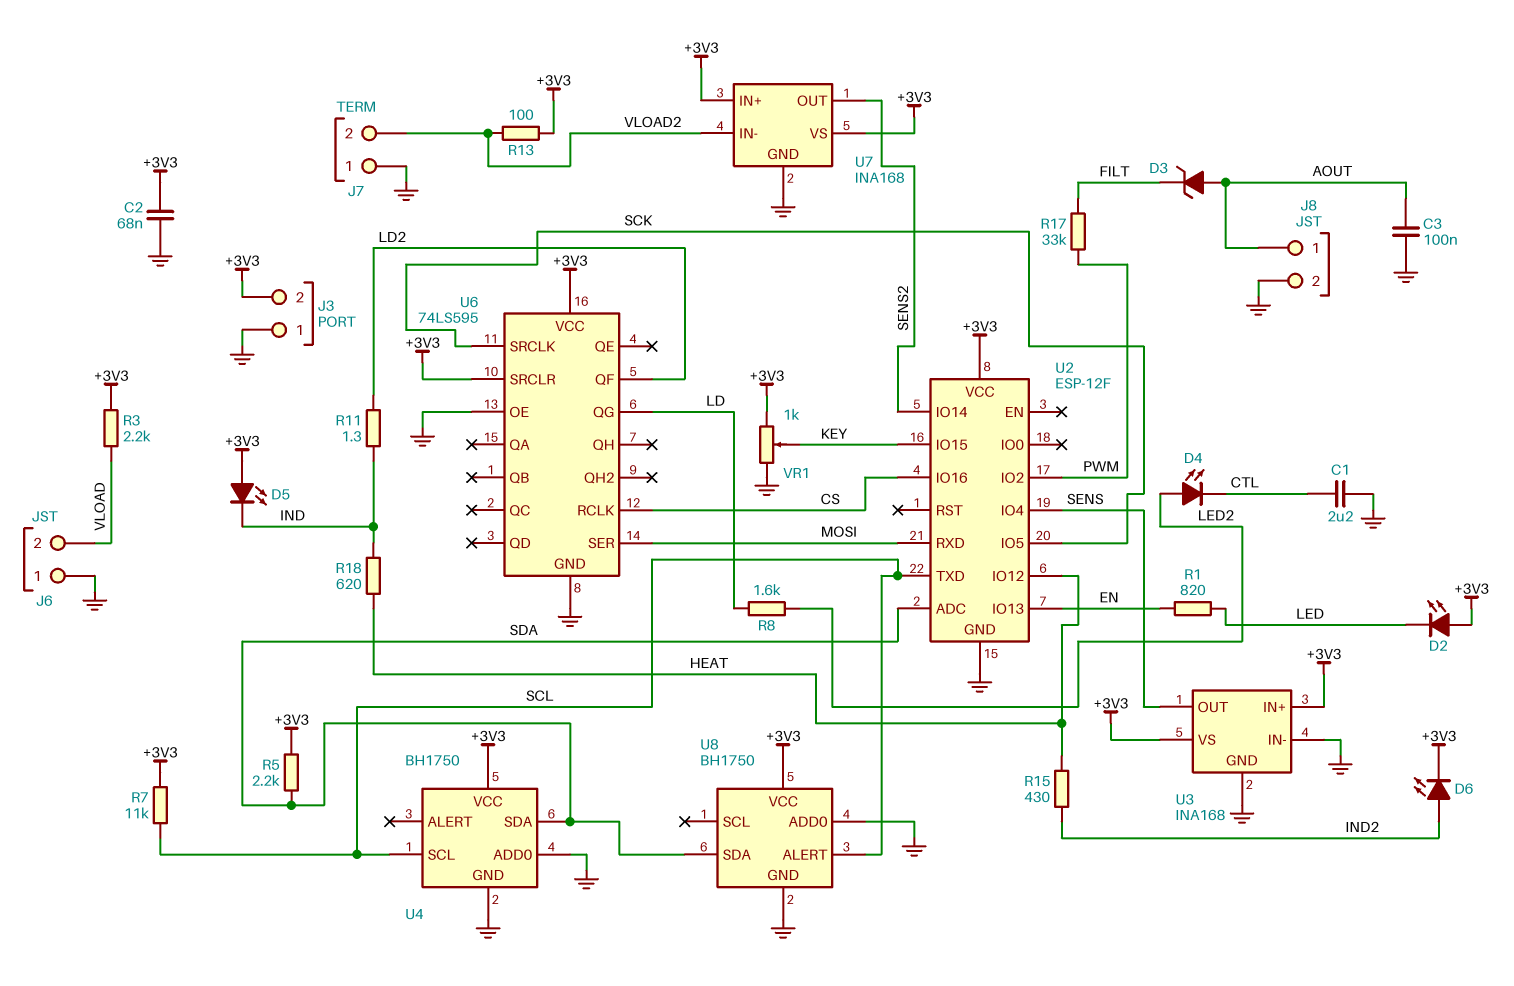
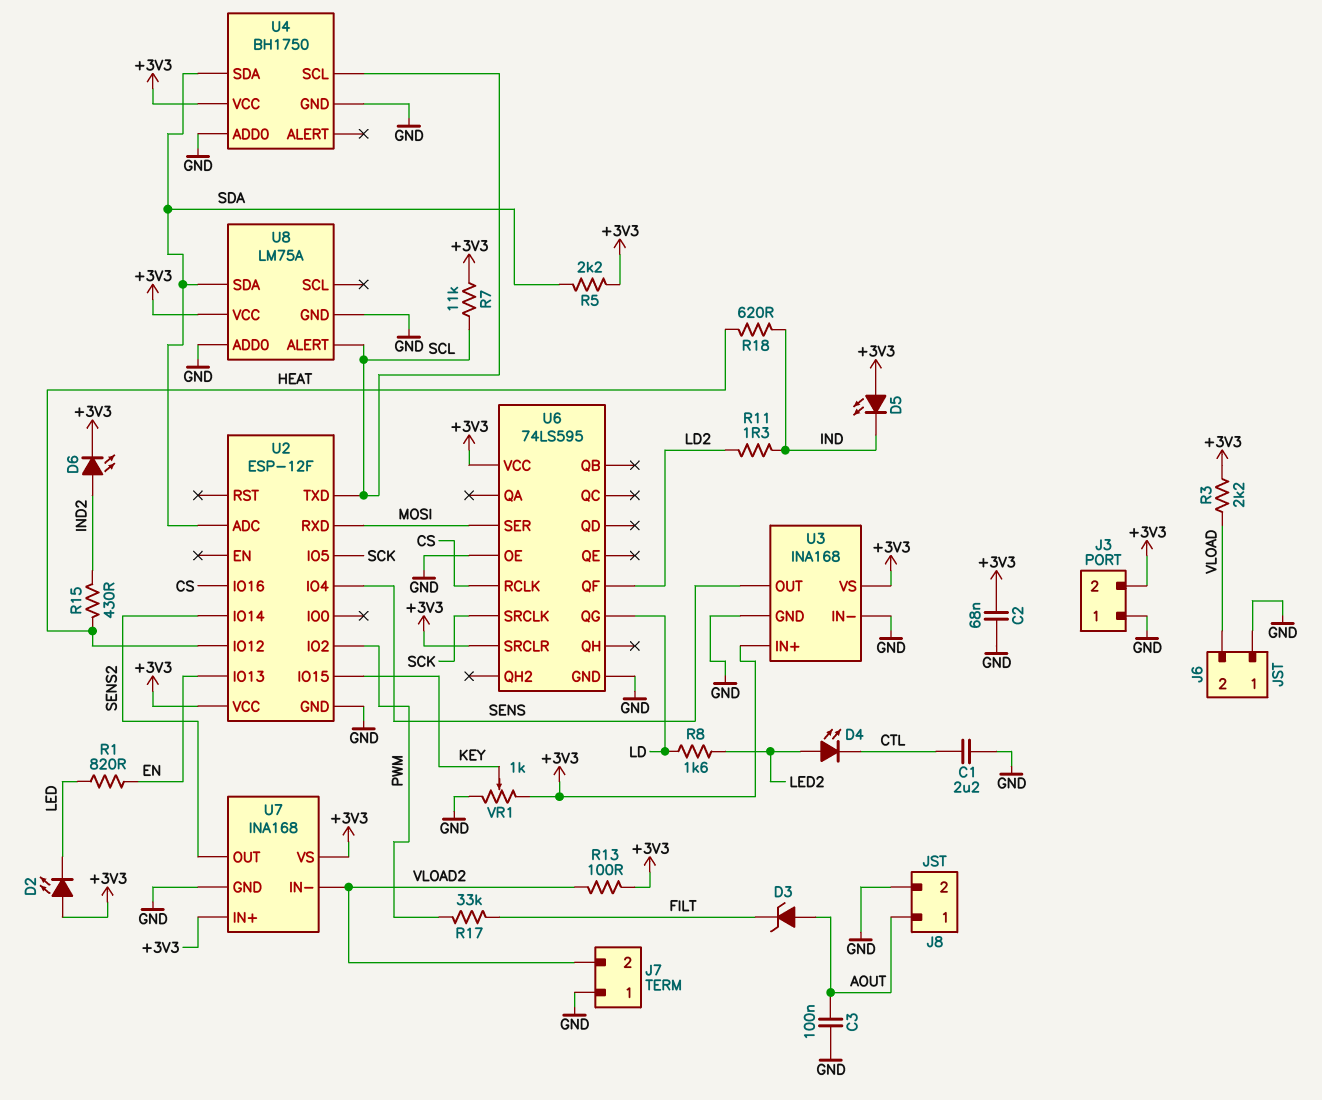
U8: BH1750 -> LM75A

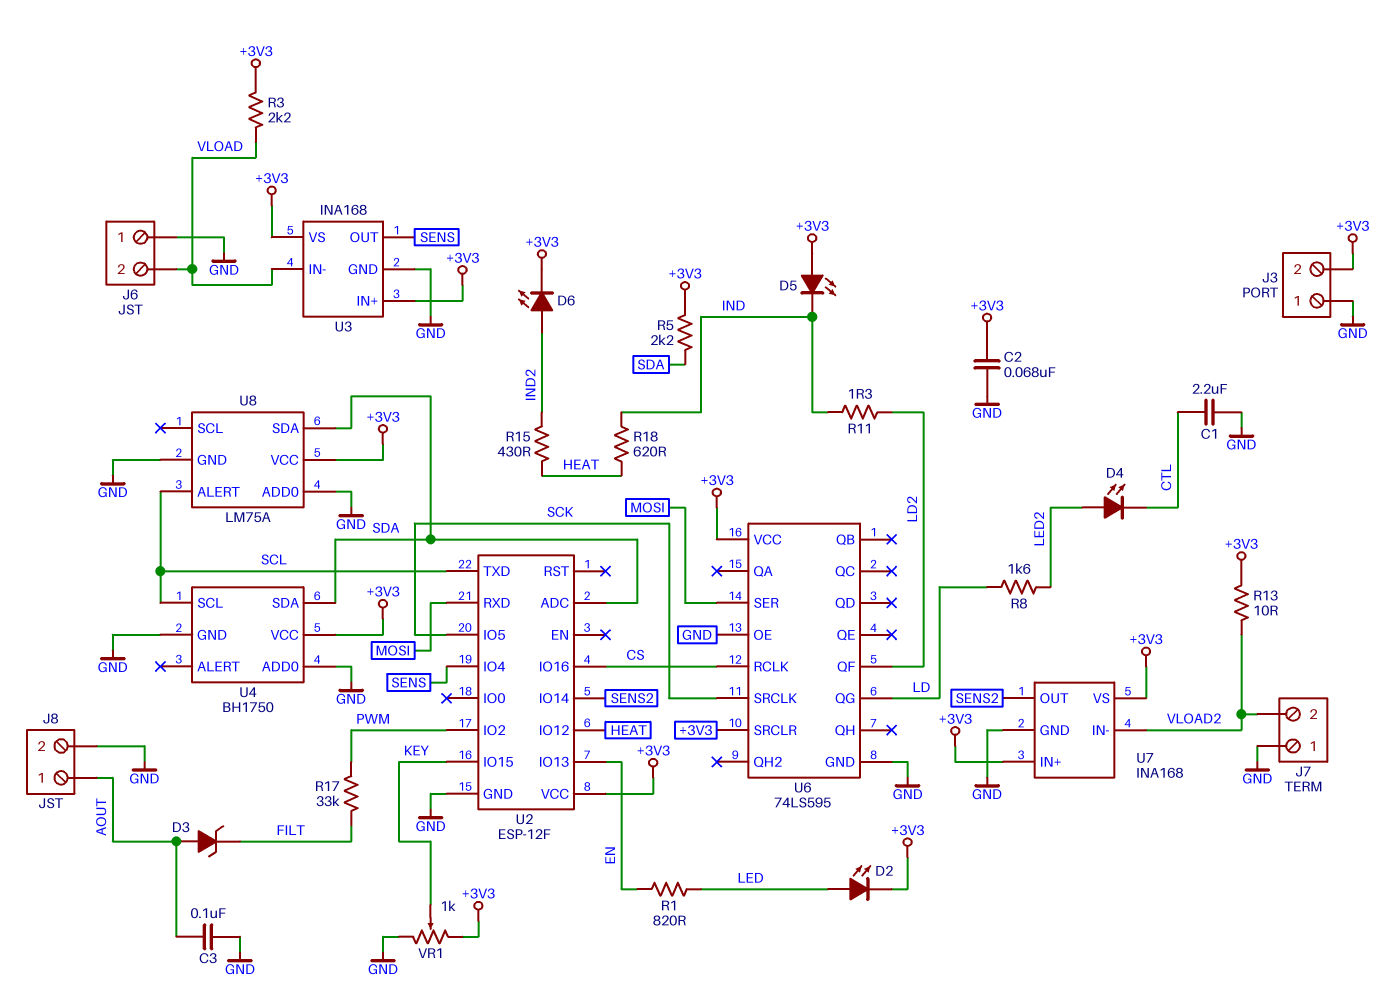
D2: LED (A +3V3, K LED) -> LED (A LED, K +3V3)
R7: 11k (+3V3, SCL) -> none
R13: 100 (+3V3, VLOAD2) -> 10 (+3V3, VLOAD2)
U3 pin IN-: GND -> VLOAD

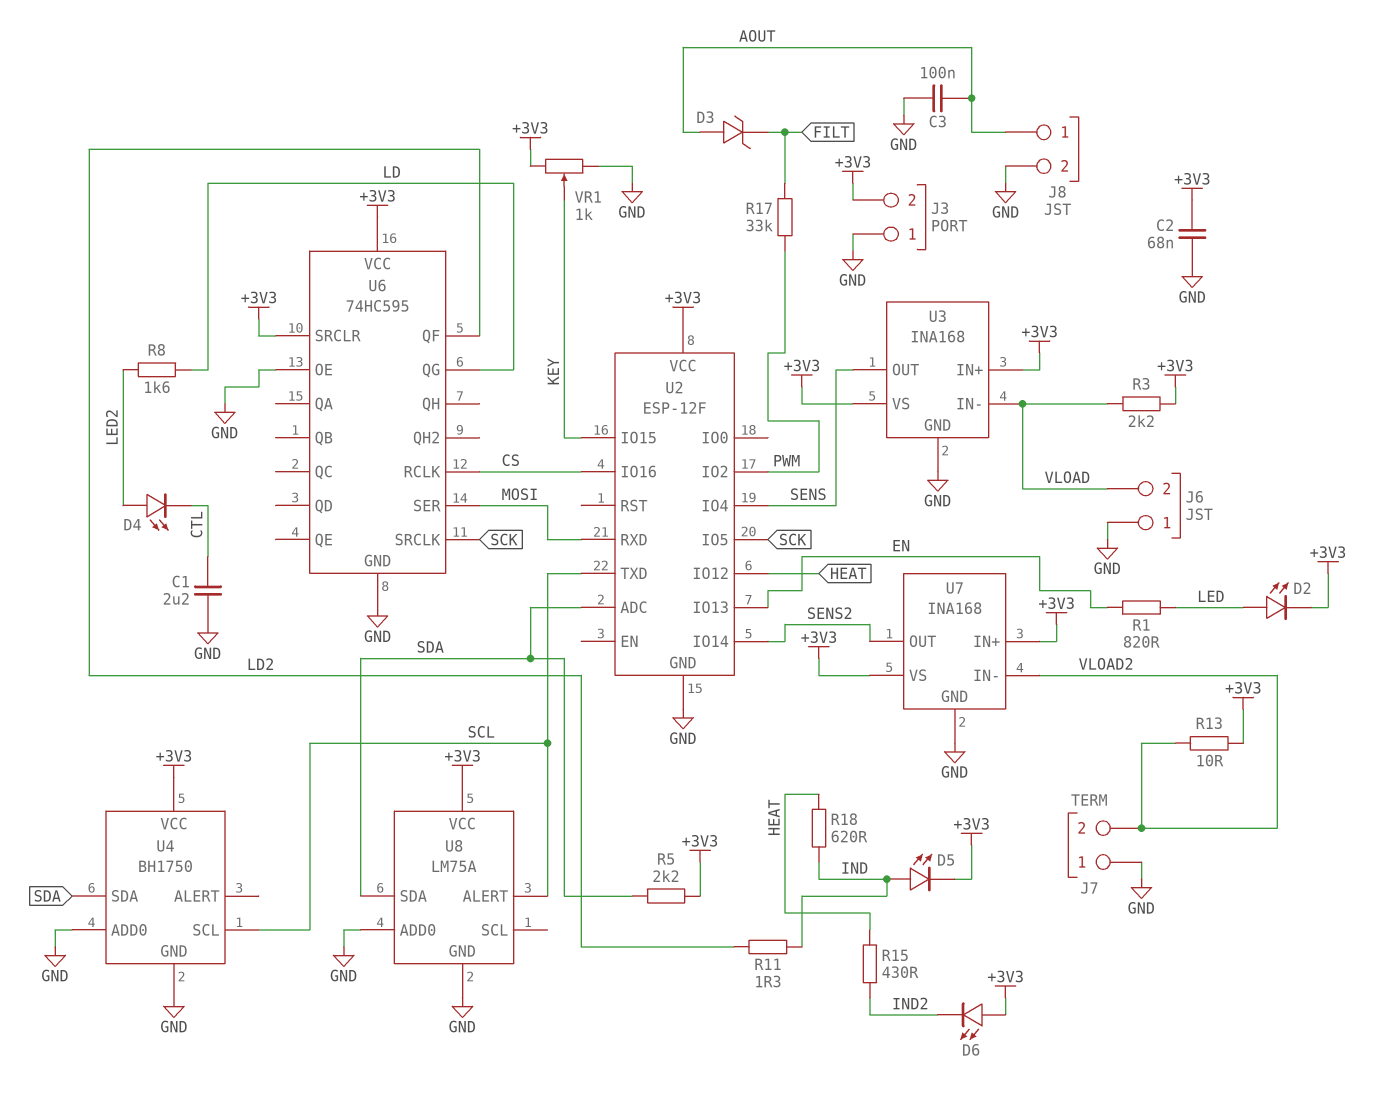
D5: LED (A +3V3, K IND) -> LED (A IND, K +3V3)
D6: LED (A IND2, K +3V3) -> LED (A +3V3, K IND2)
U6: 74LS595 -> 74HC595

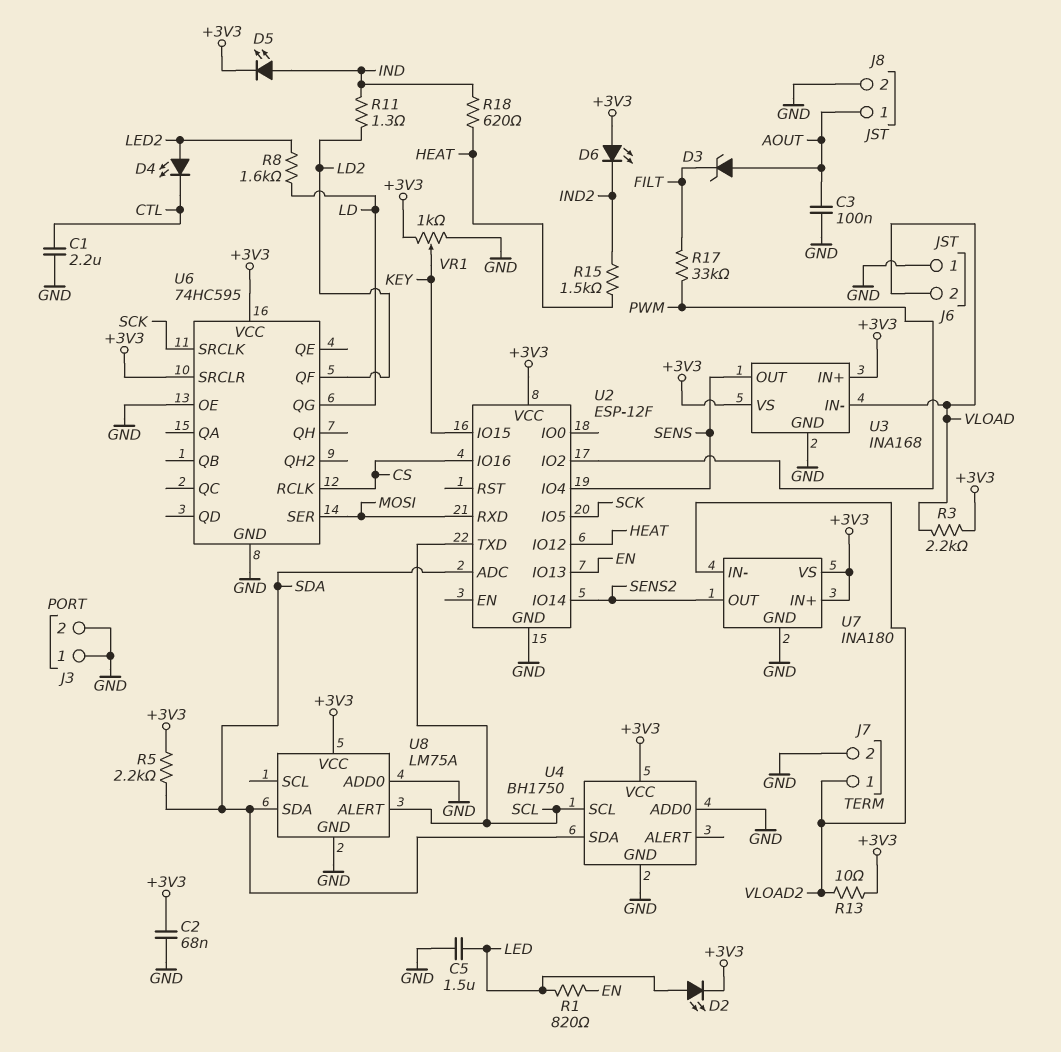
C5: none -> 1.5uF (GND, LED)
J3 pin 2: +3V3 -> GND
J7 pin 1: GND -> VLOAD2
J7 pin 2: VLOAD2 -> GND
R15: 430 (HEAT, IND2) -> 1.5k (HEAT, IND2)
U7: INA168 -> INA180

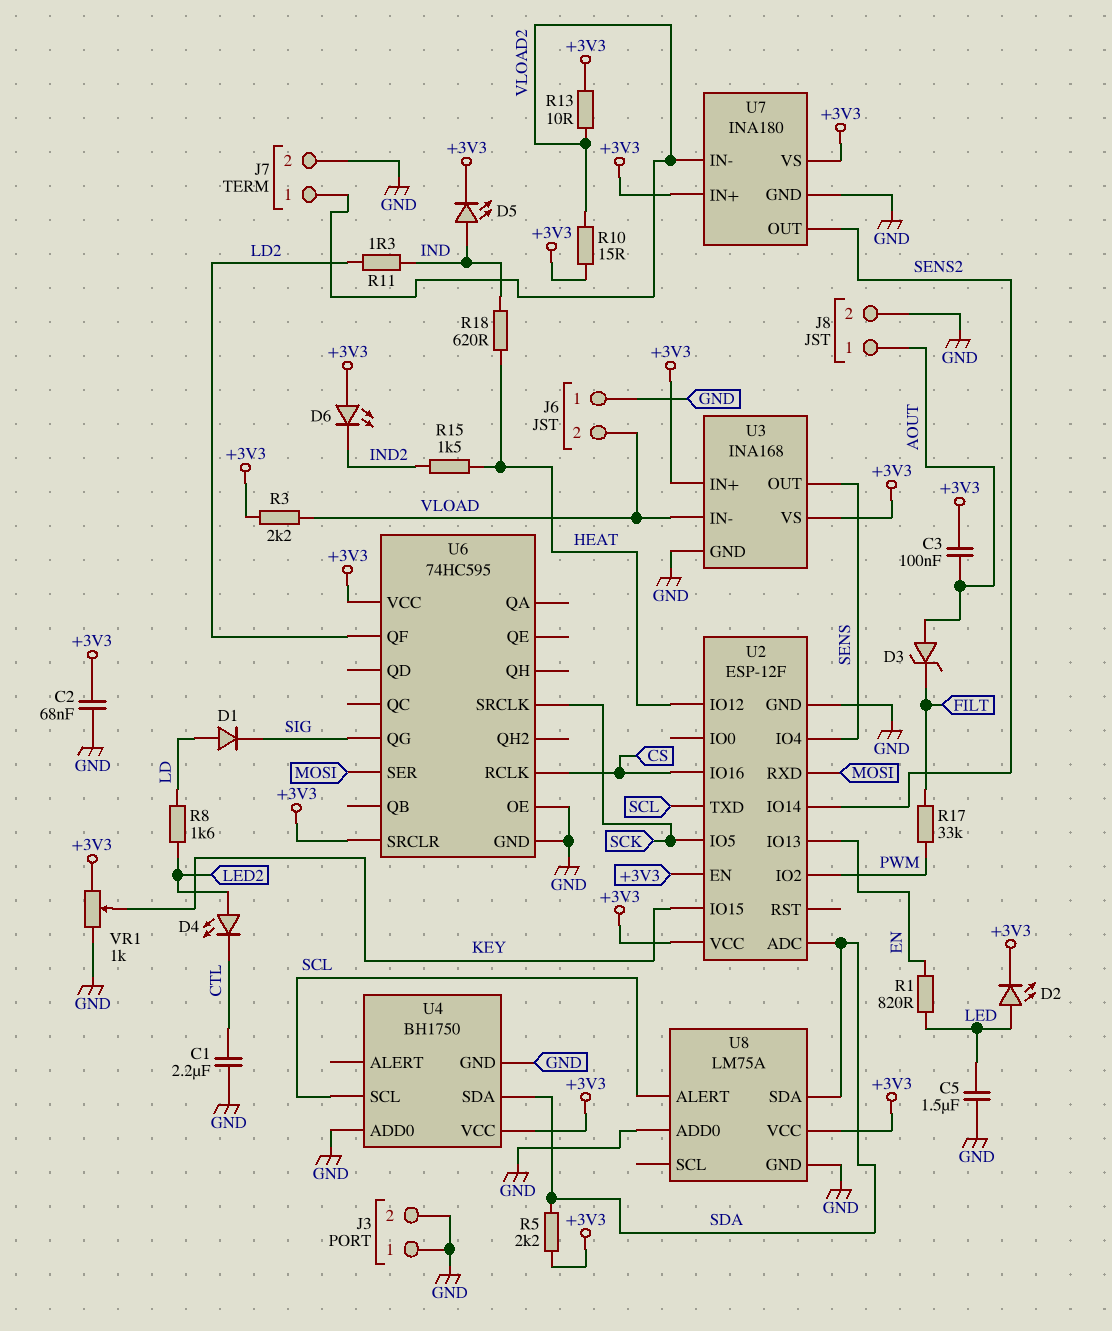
C3: 100nF (AOUT, GND) -> 100nF (+3V3, AOUT)
D1: none -> diode (A LD, K SIG)
R10: none -> 15 (+3V3, VLOAD2)
U2 pin EN: none -> +3V3
U6 pin QG: LD -> SIG

